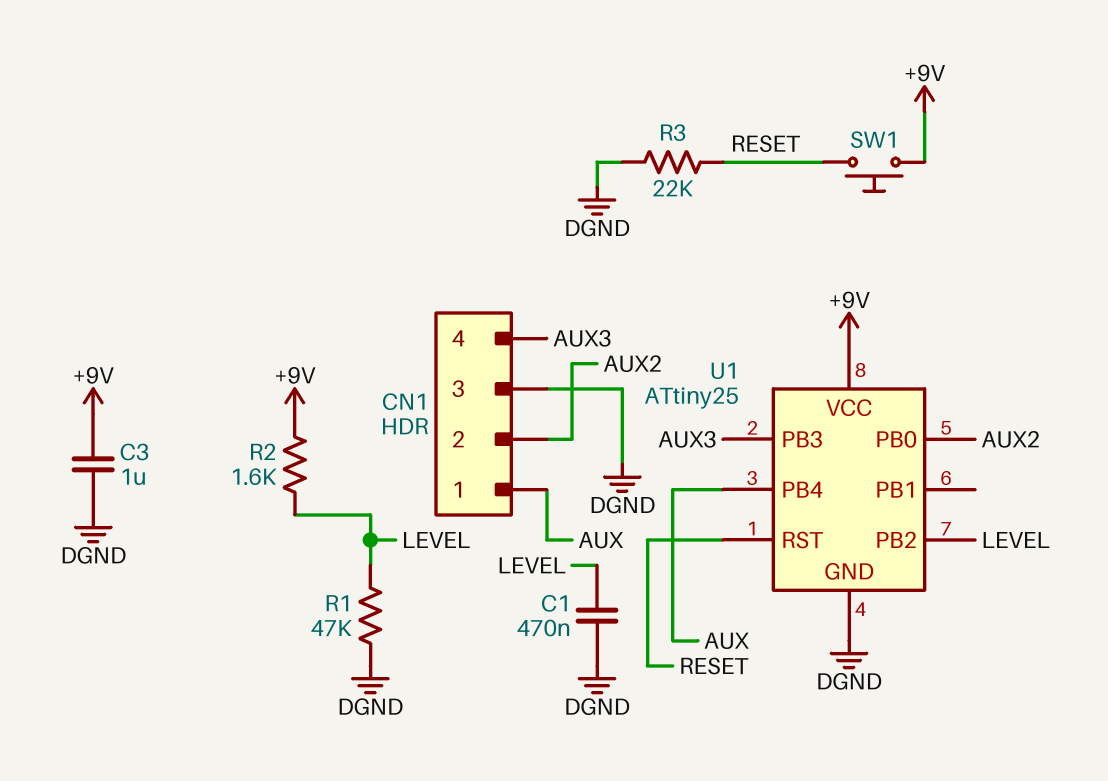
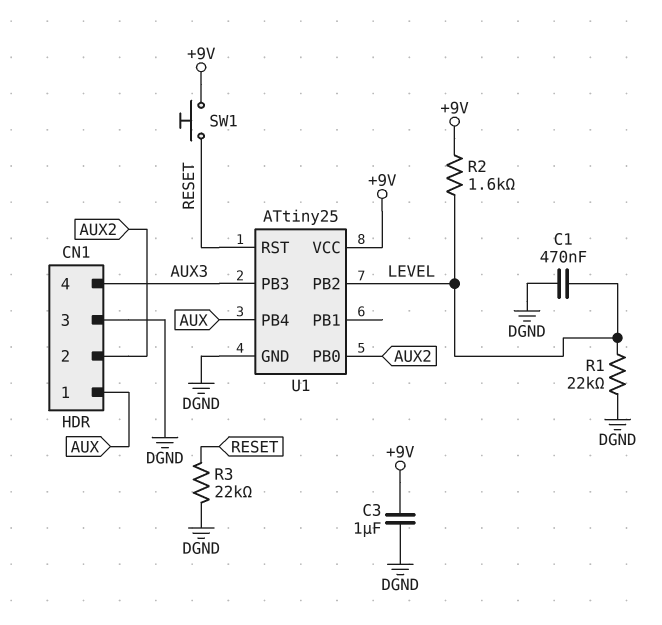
R1: 47k (DGND, LEVEL) -> 22k (DGND, LEVEL)

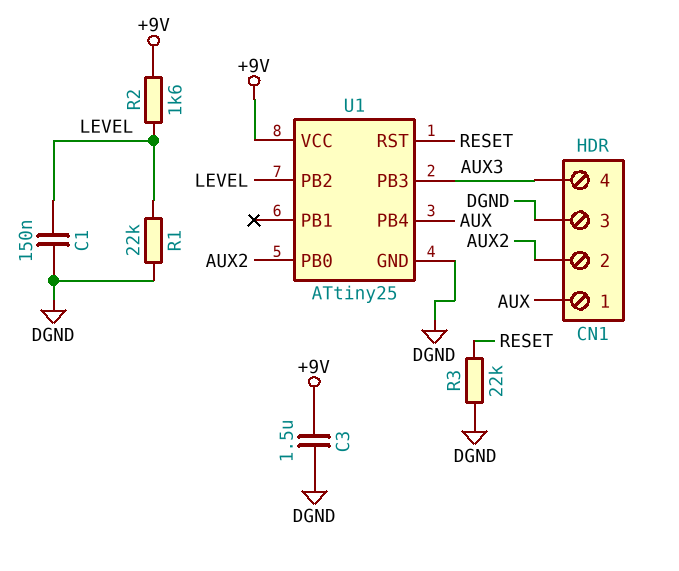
C1: 470nF (DGND, LEVEL) -> 150nF (DGND, LEVEL)
C3: 1uF (+9V, DGND) -> 1.5uF (+9V, DGND)
SW1: button (+9V, RESET) -> none

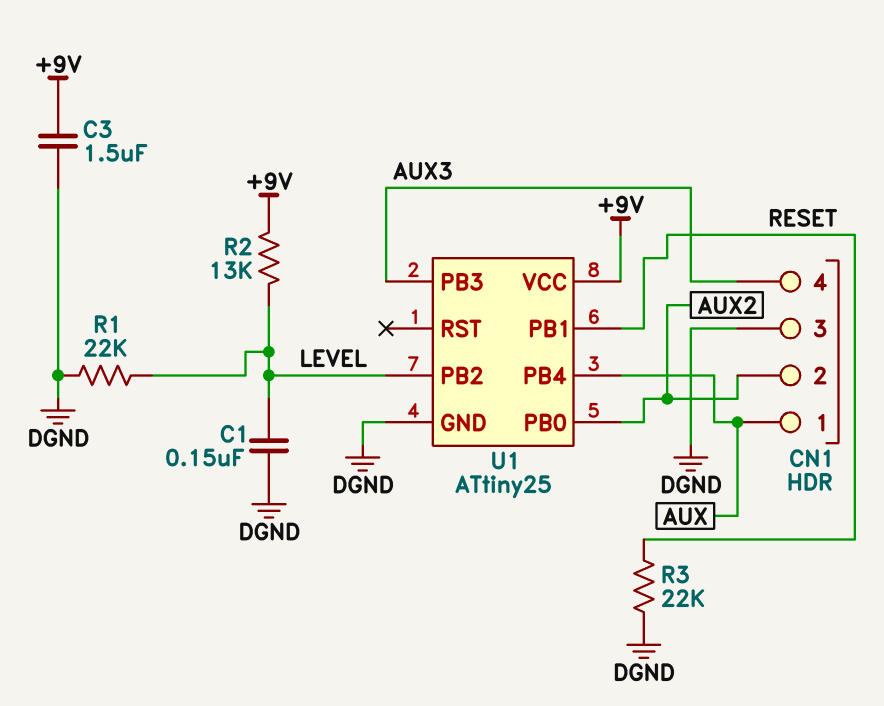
R2: 1.6k (+9V, LEVEL) -> 13k (+9V, LEVEL)
U1 pin PB1: none -> RESET
U1 pin RST: RESET -> none

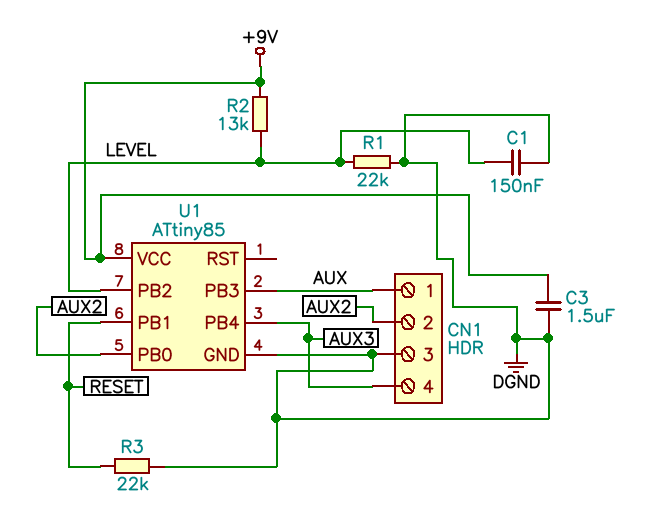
U1: ATtiny25 -> ATtiny85
U1 pin PB3: AUX3 -> AUX
U1 pin PB4: AUX -> AUX3

